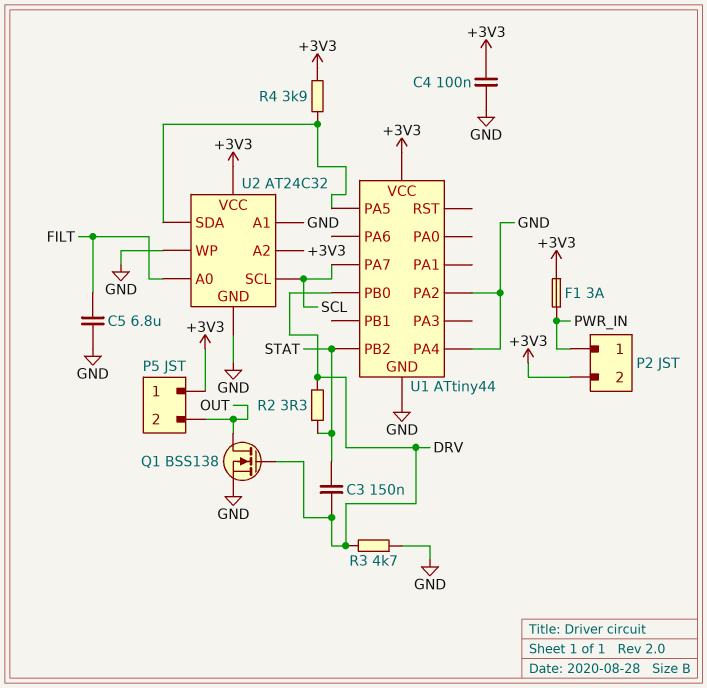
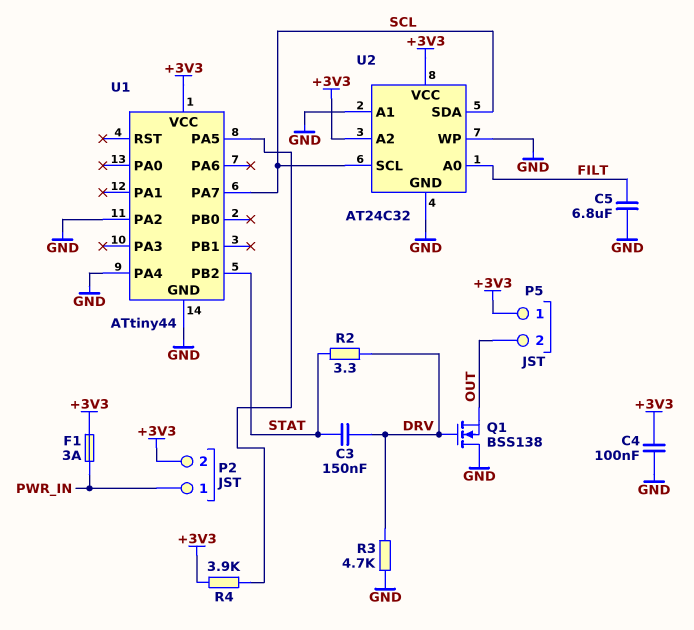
Q1: NMOS BSS138 (G DRV, D OUT, S GND) -> NMOS BSS138 (G DRV, D GND, S OUT)
U1 pin PB0: DRV -> none
U2 pin SDA: U1/PA5 -> SCL

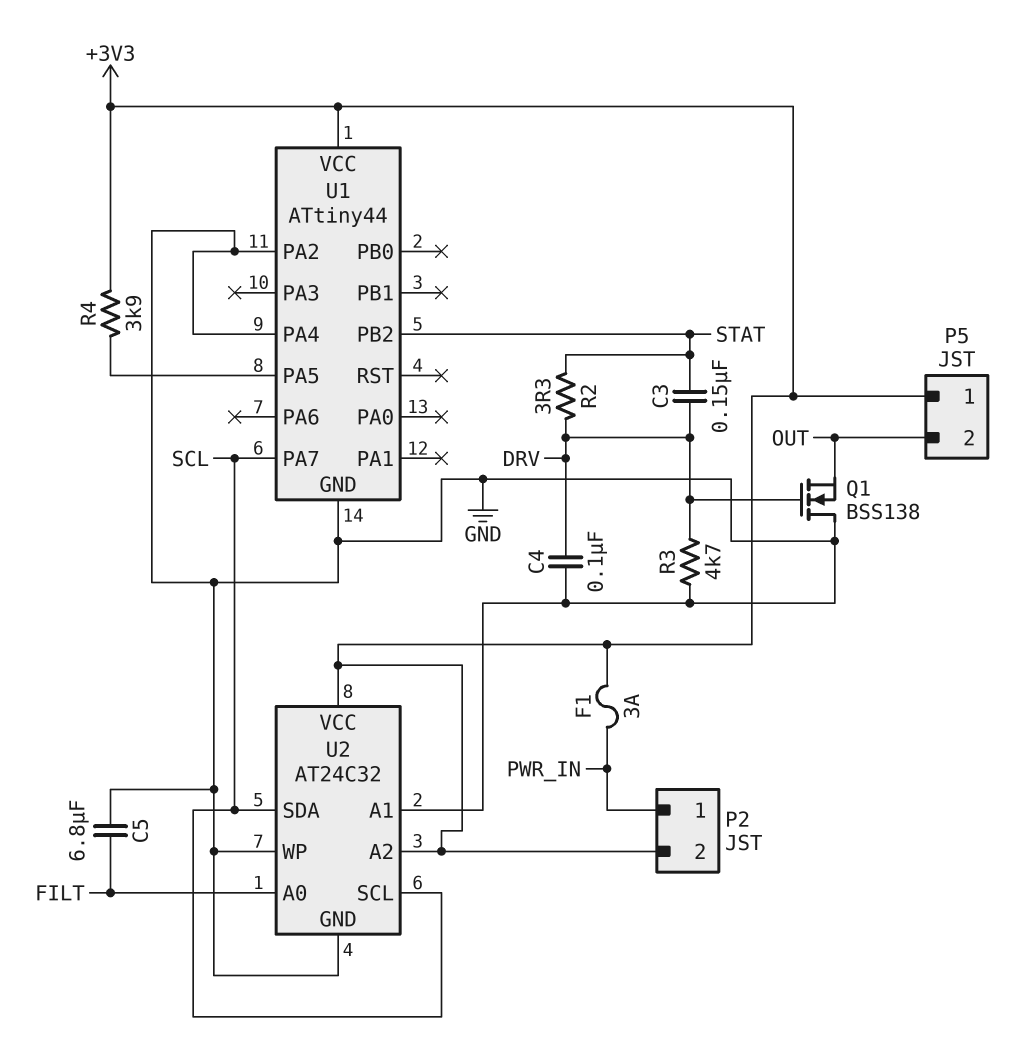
C4: 100nF (+3V3, GND) -> 100nF (DRV, GND)

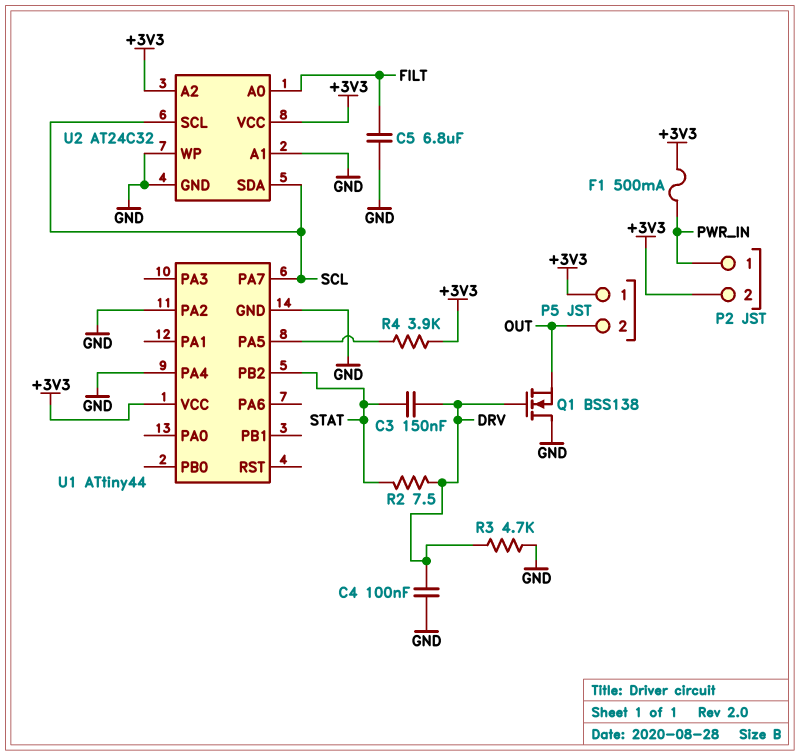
F1: 3A (+3V3, PWR_IN) -> 500mA (+3V3, PWR_IN)
R2: 3.3 (DRV, STAT) -> 7.5 (DRV, STAT)

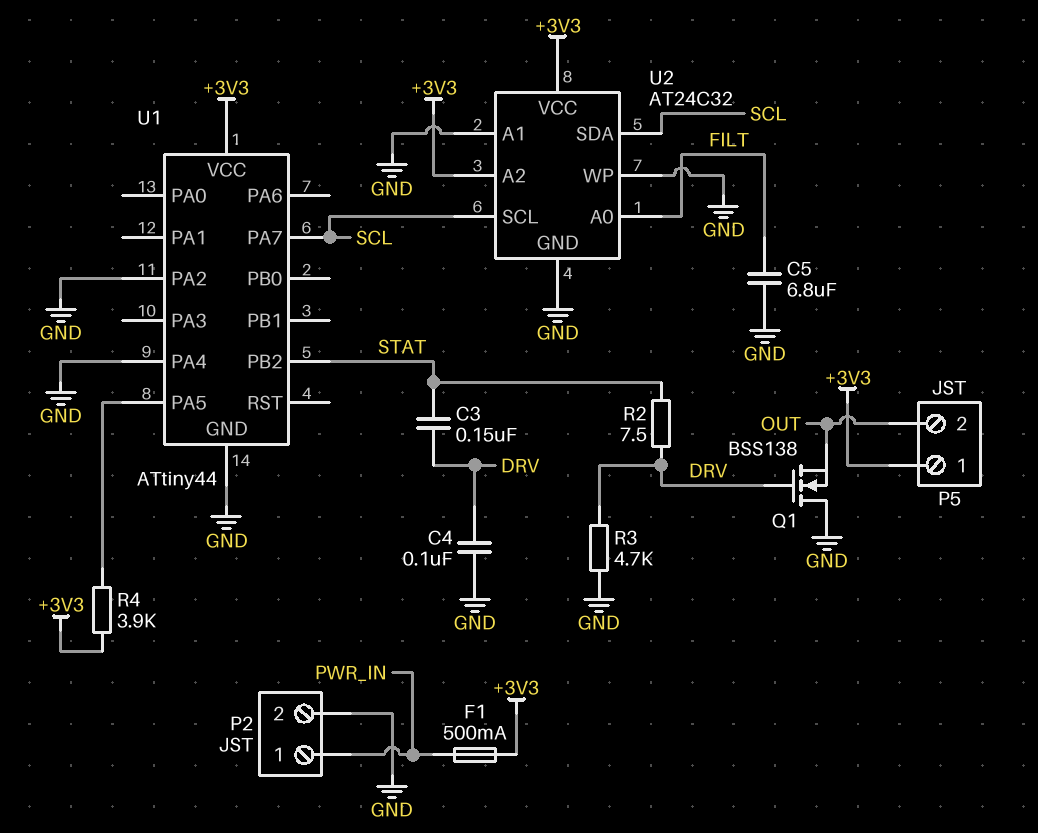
P2 pin 2: +3V3 -> GND

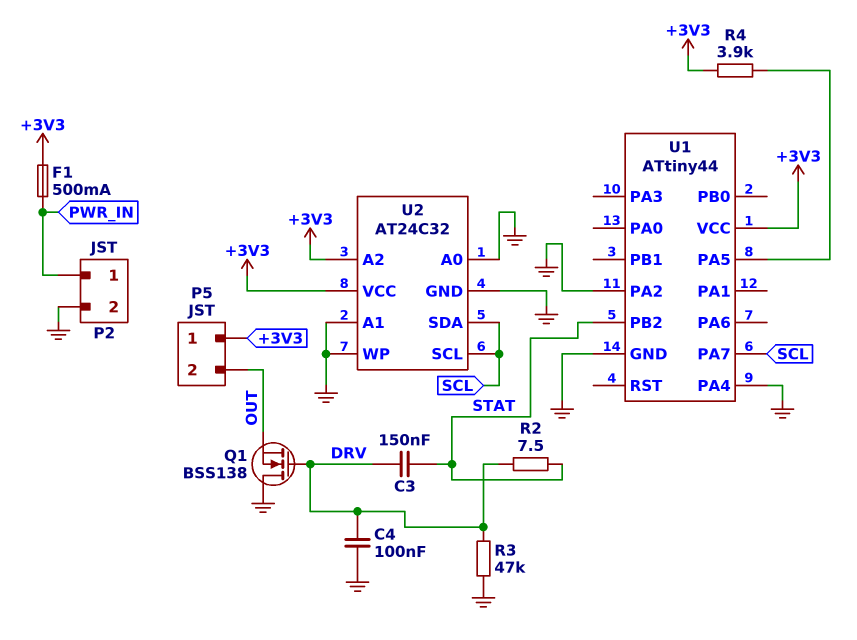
C5: 6.8uF (FILT, GND) -> none
R3: 4.7k (DRV, GND) -> 47k (DRV, GND)
U2 pin A0: FILT -> GND

